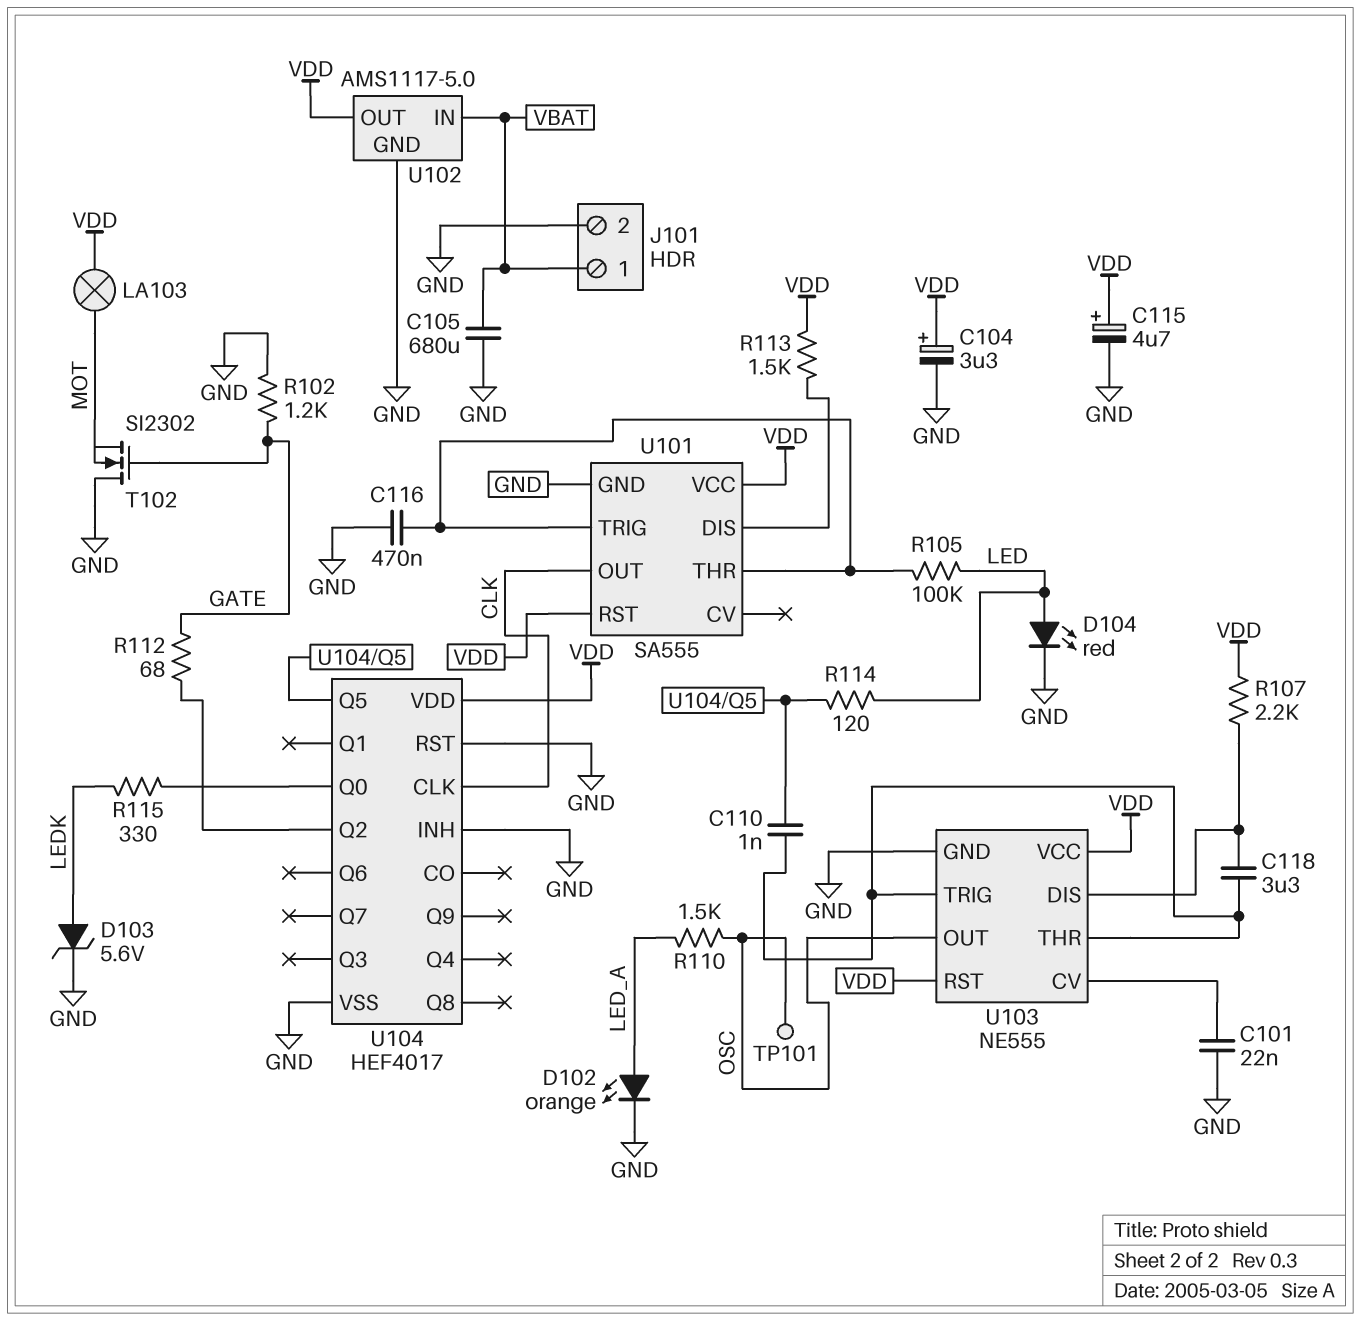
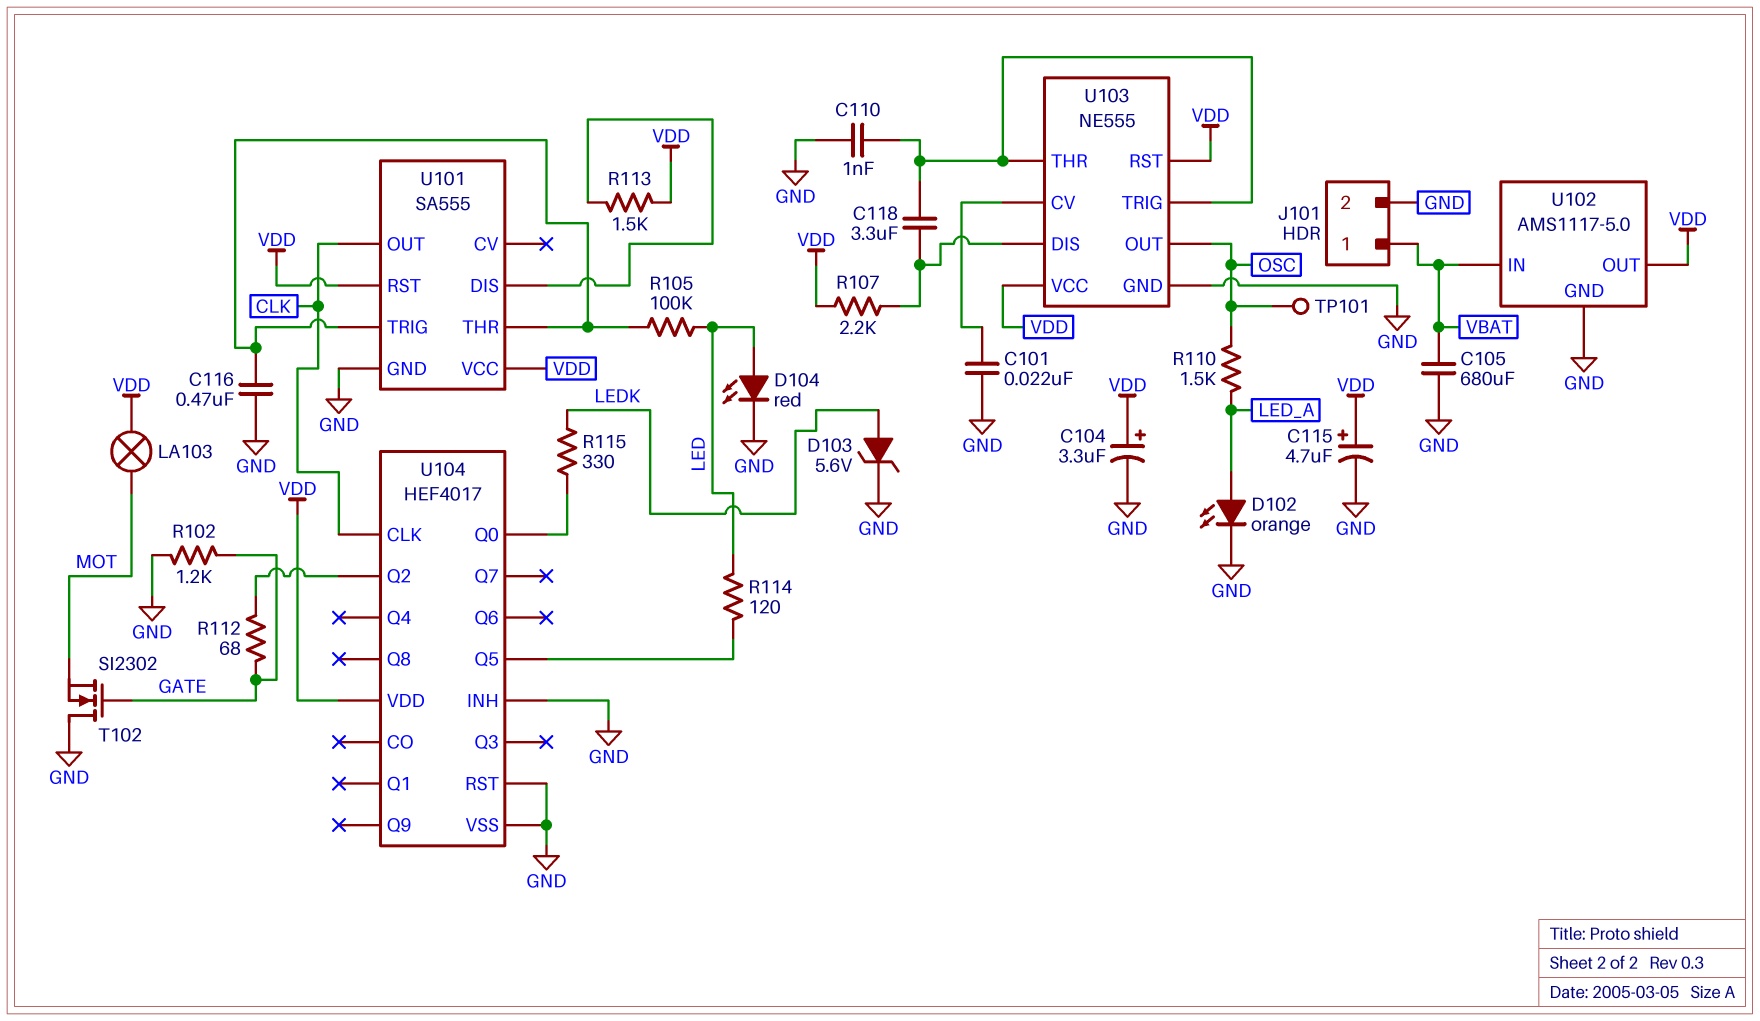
C110: 1nF (U103/THR, U104/Q5) -> 1nF (GND, U103/THR)

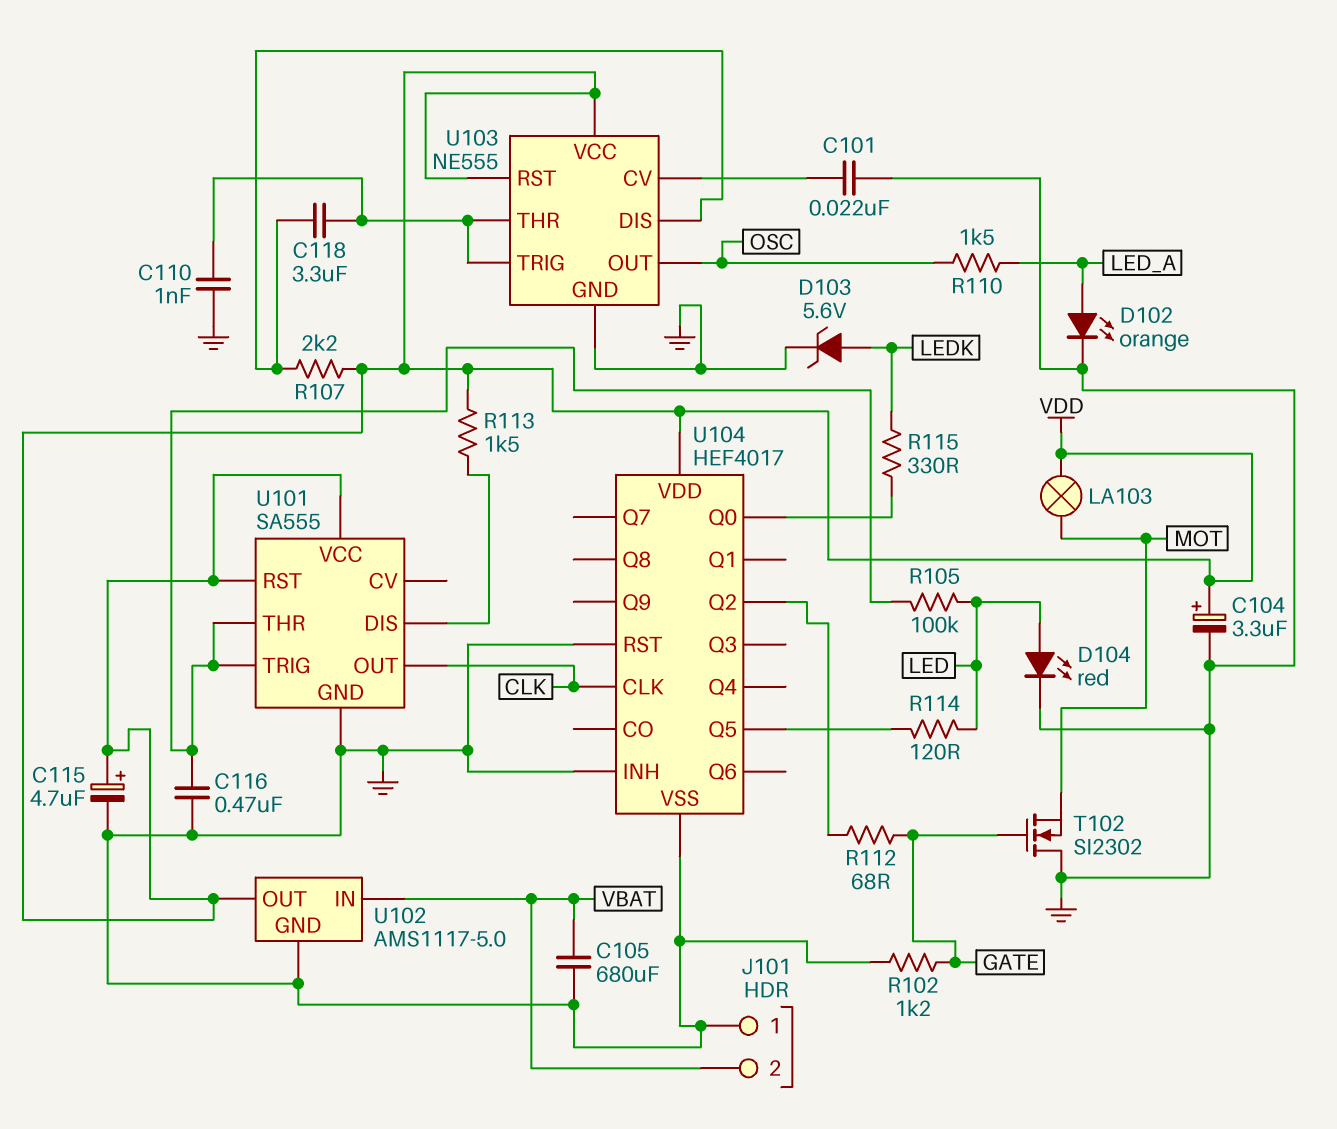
J101 pin 1: VBAT -> GND
J101 pin 2: GND -> VBAT
TP101: test point (OSC) -> none

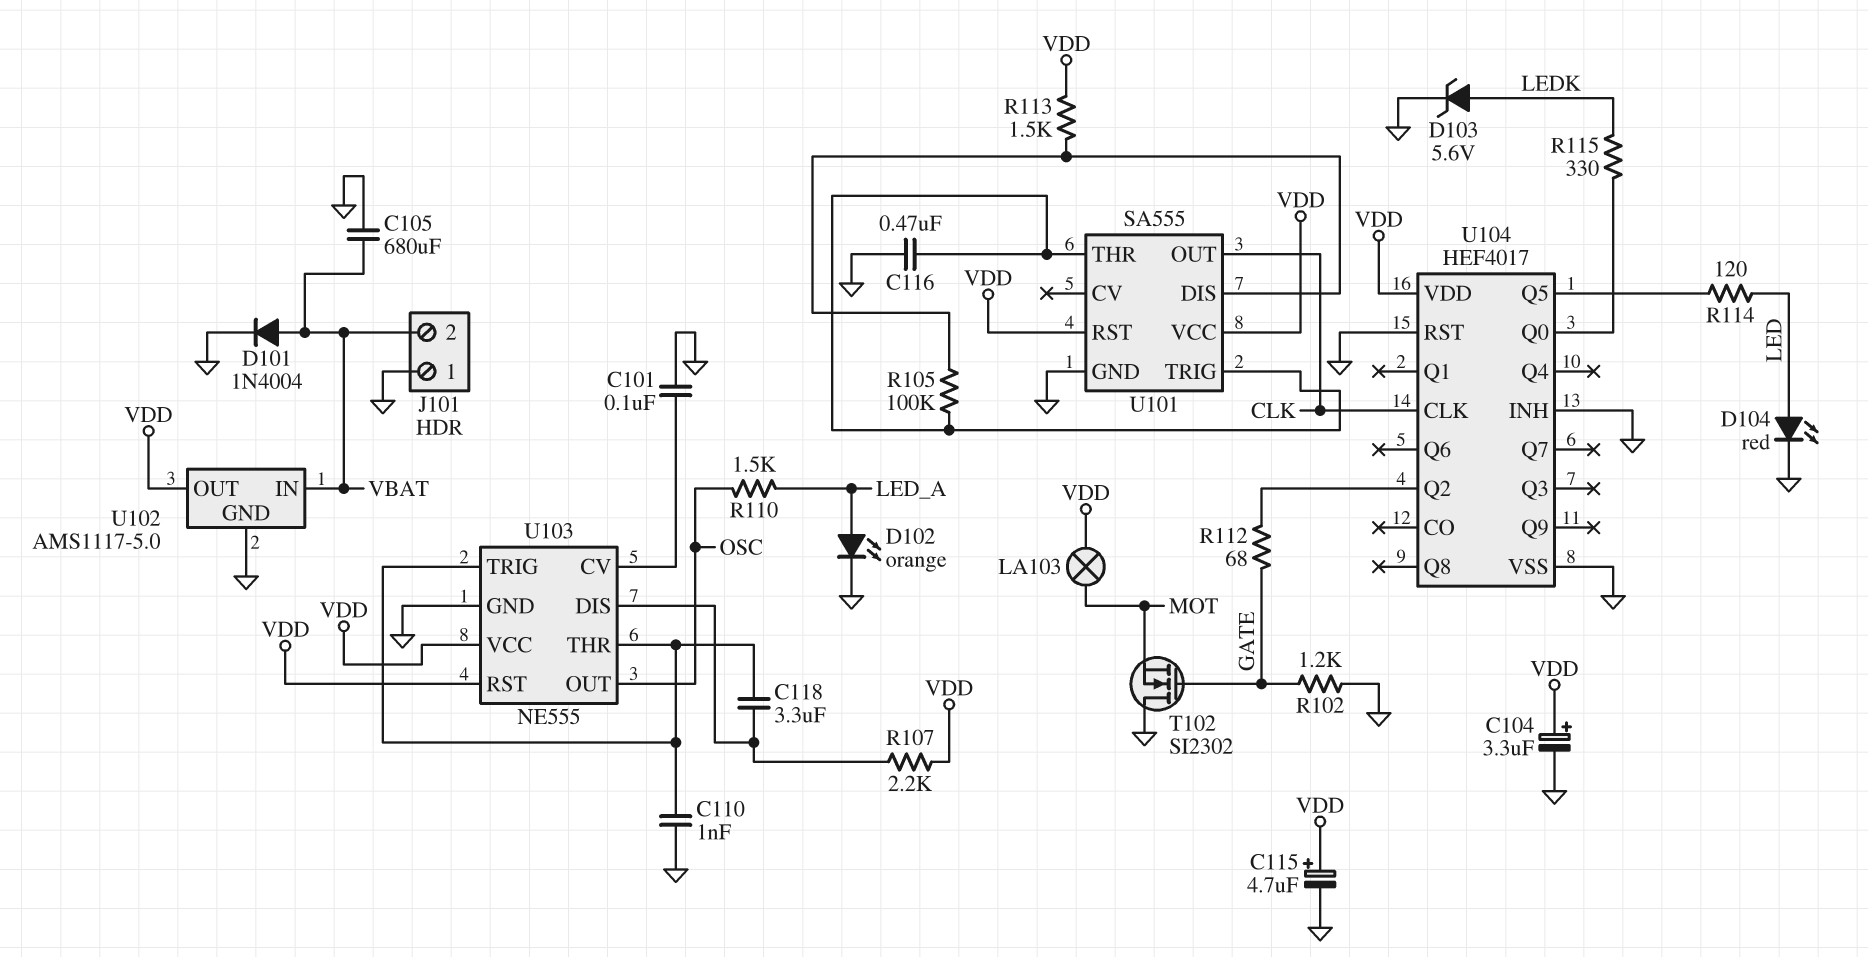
C101: 22nF (GND, U103/CV) -> 100nF (GND, U103/CV)
D101: none -> diode 1N4004 (A VBAT, K GND)
R105: 100k (LED, U101/THR) -> 100k (U101/DIS, U101/THR)

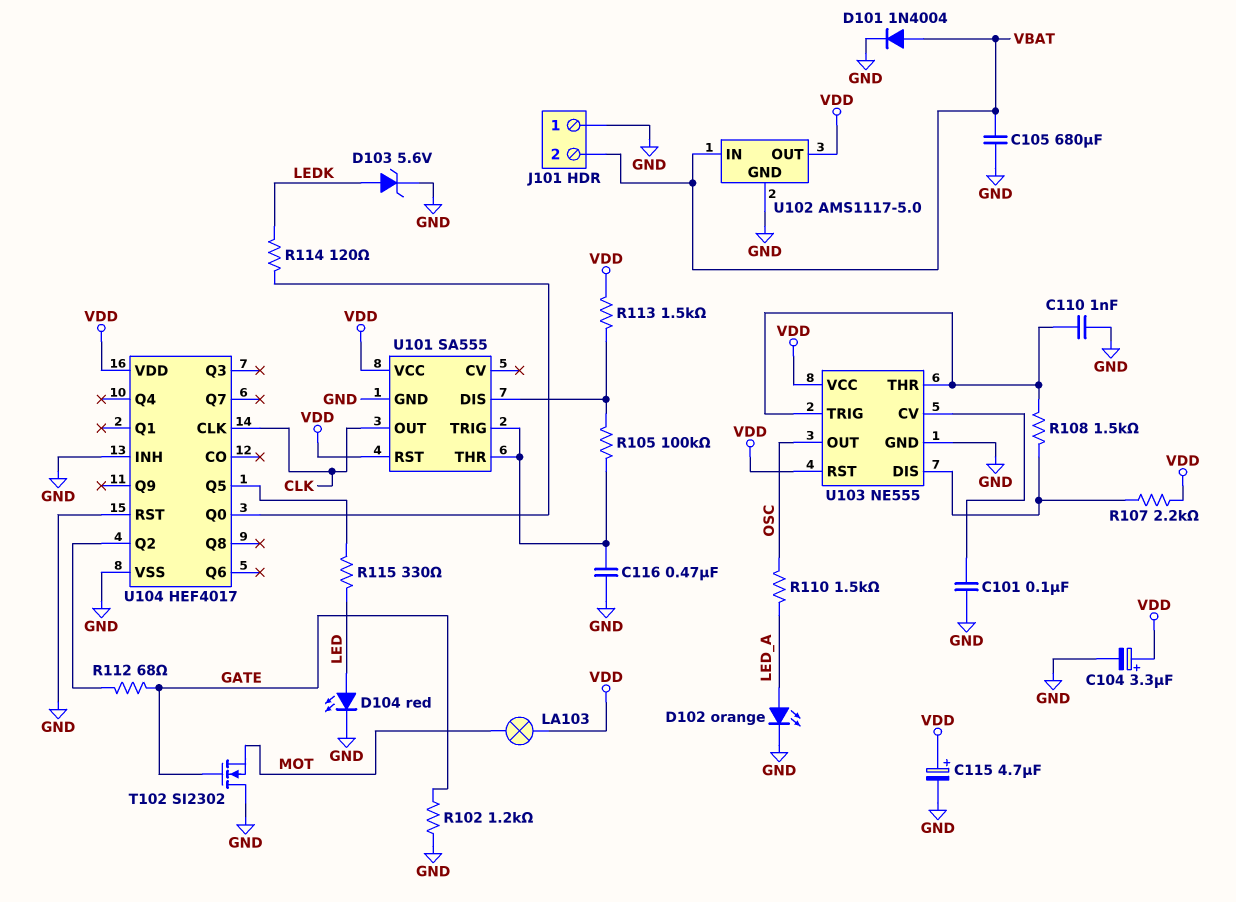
C118: 3.3uF (U103/DIS, U103/THR) -> none
R108: none -> 1.5k (U103/DIS, U103/THR)
R114: 120 (LED, U104/Q5) -> 120 (LEDK, U104/Q0)
R115: 330 (LEDK, U104/Q0) -> 330 (LED, U104/Q5)

